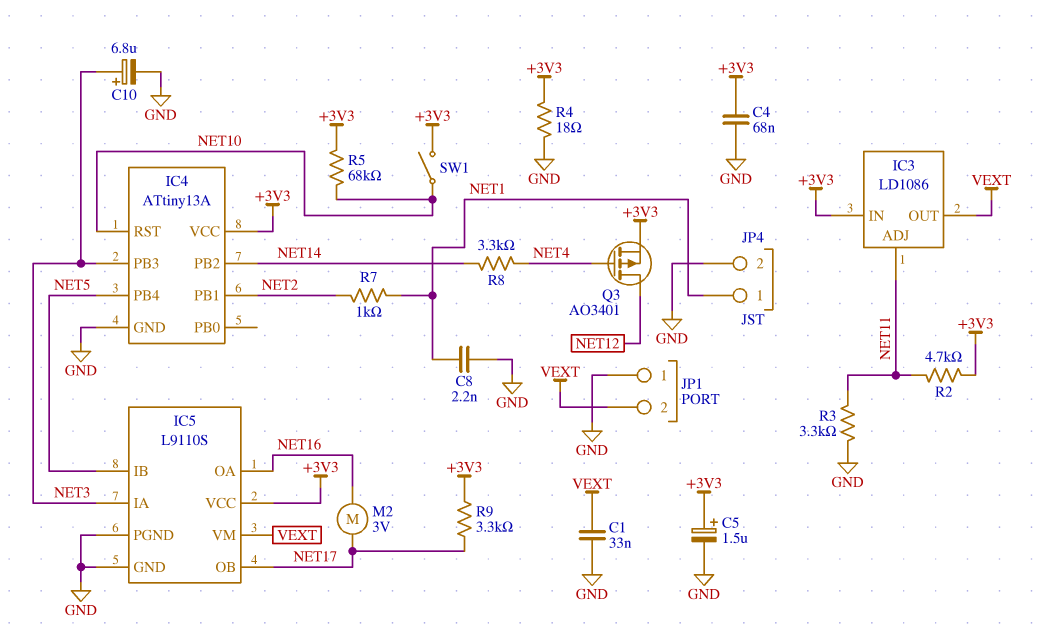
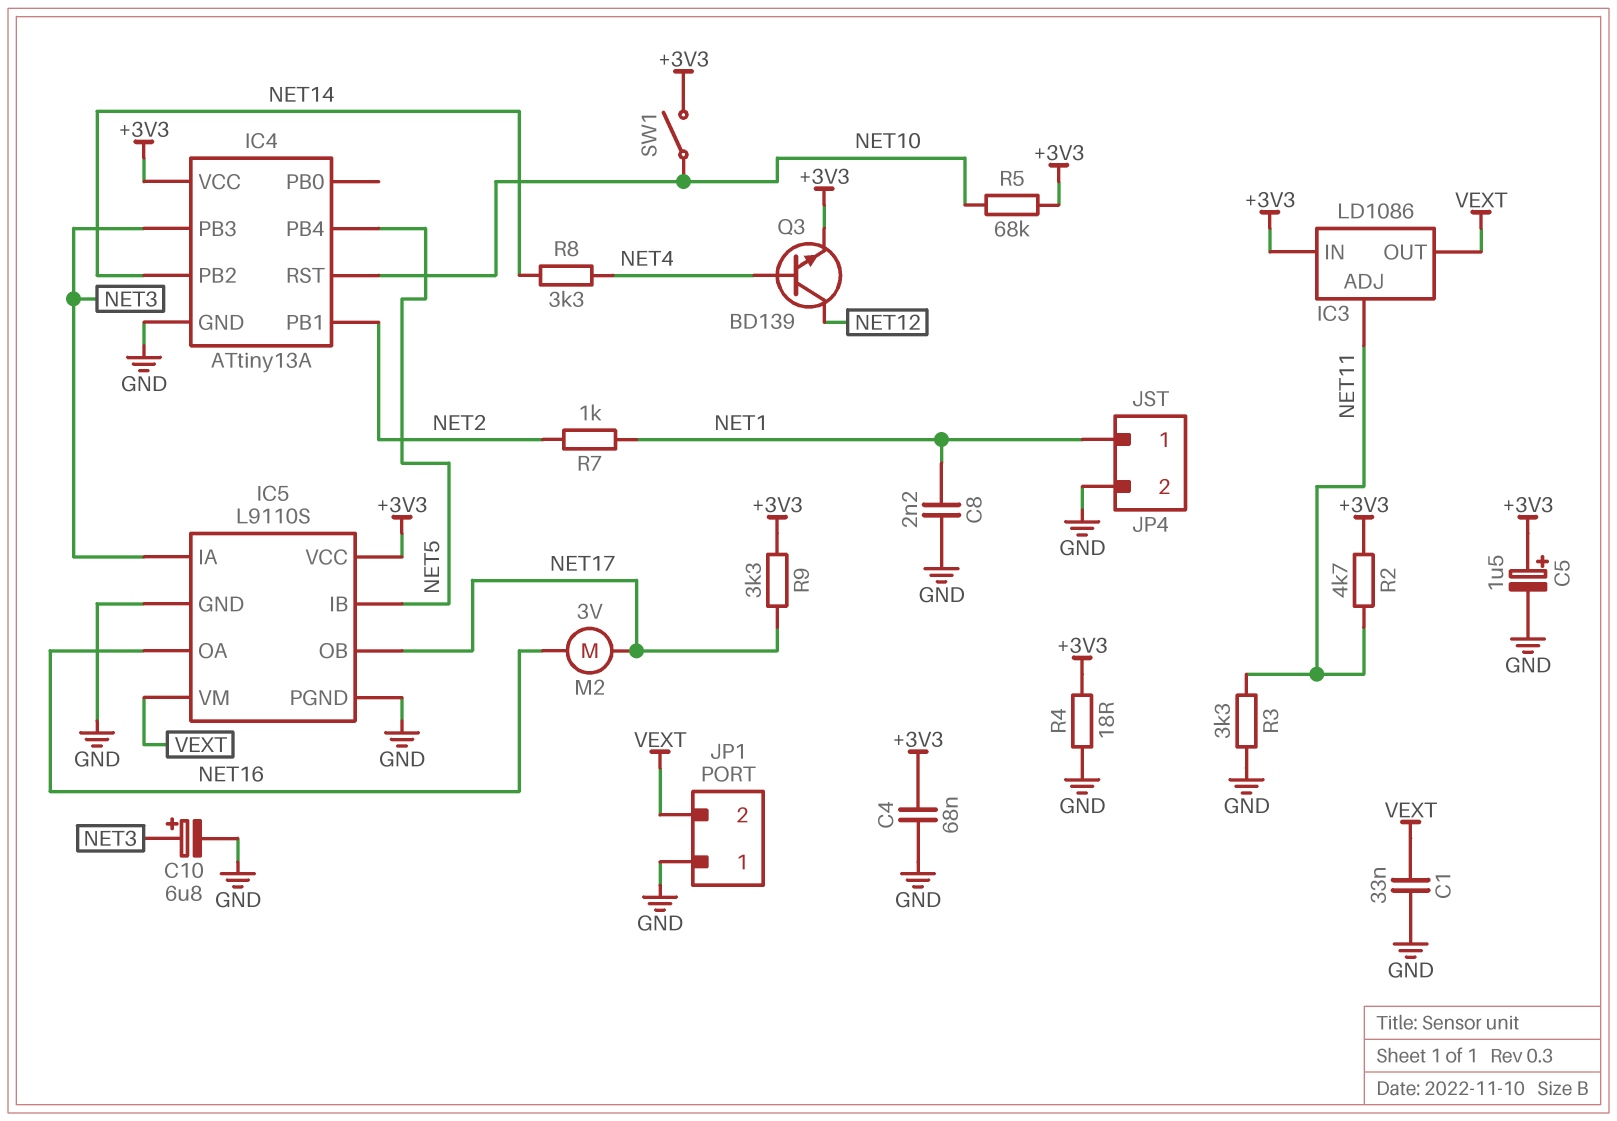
Q3: PMOS AO3401 (G NET4, D NET12, S +3V3) -> NPN BD139 (B NET4, C NET12, E +3V3)

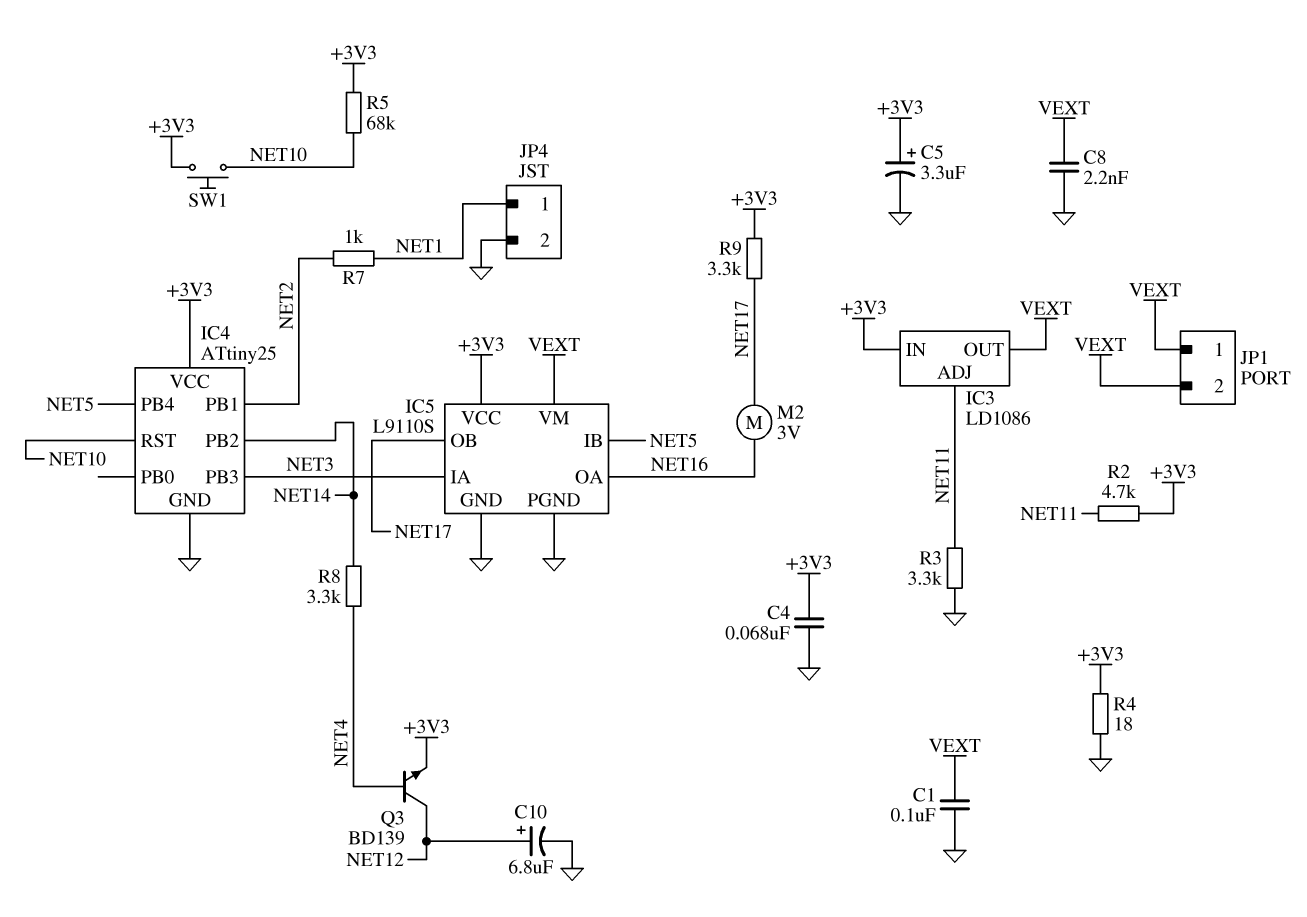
C1: 33nF (GND, VEXT) -> 100nF (GND, VEXT)
C5: 1.5uF (plus +3V3, minus GND) -> 3.3uF (plus +3V3, minus GND)
C8: 2.2nF (GND, NET1) -> 2.2nF (GND, VEXT)
C10: 6.8uF (plus NET3, minus GND) -> 6.8uF (plus NET12, minus GND)
IC4: ATtiny13A -> ATtiny25
JP1 pin 1: GND -> VEXT
SW1: switch (+3V3, NET10) -> button (+3V3, NET10)

